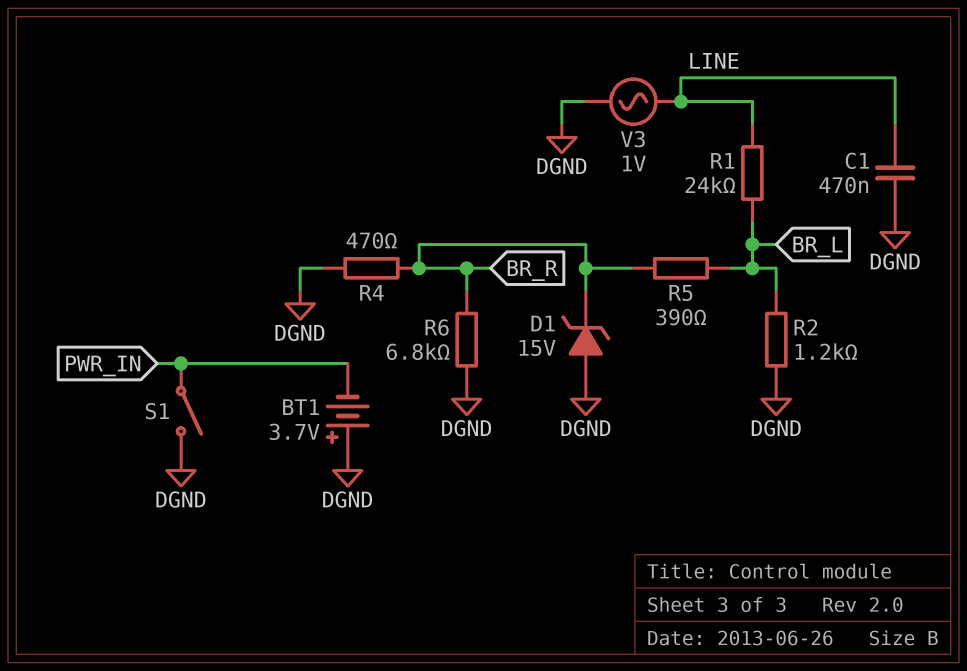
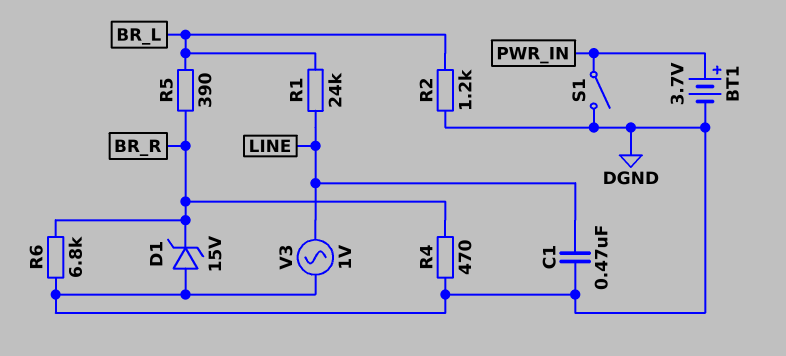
BT1: 3.7V (plus DGND, minus PWR_IN) -> 3.7V (plus PWR_IN, minus DGND)

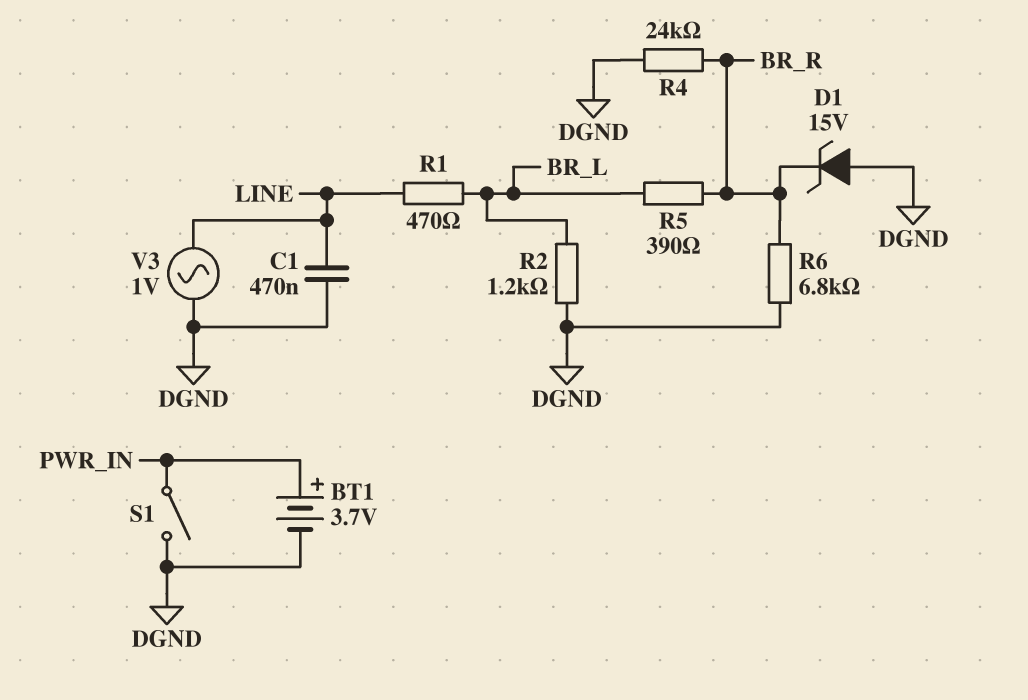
R1: 24k (BR_L, LINE) -> 470 (BR_L, LINE)
R4: 470 (BR_R, DGND) -> 24k (BR_R, DGND)

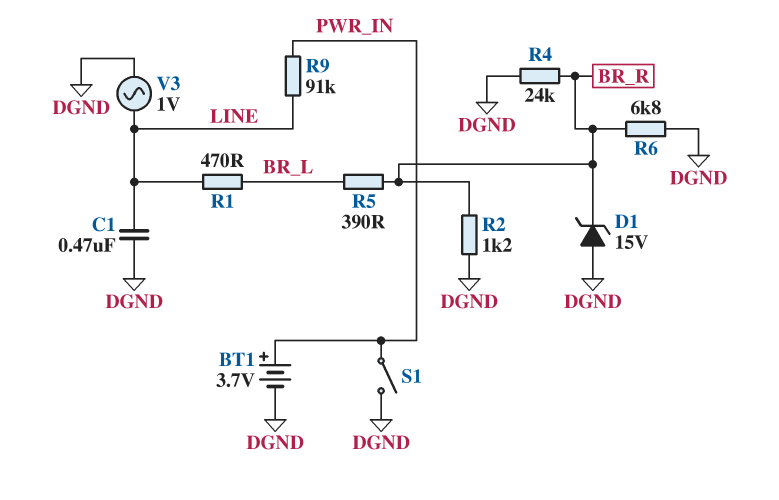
R2: 1.2k (BR_L, DGND) -> 1.2k (BR_R, DGND)
R9: none -> 91k (LINE, PWR_IN)

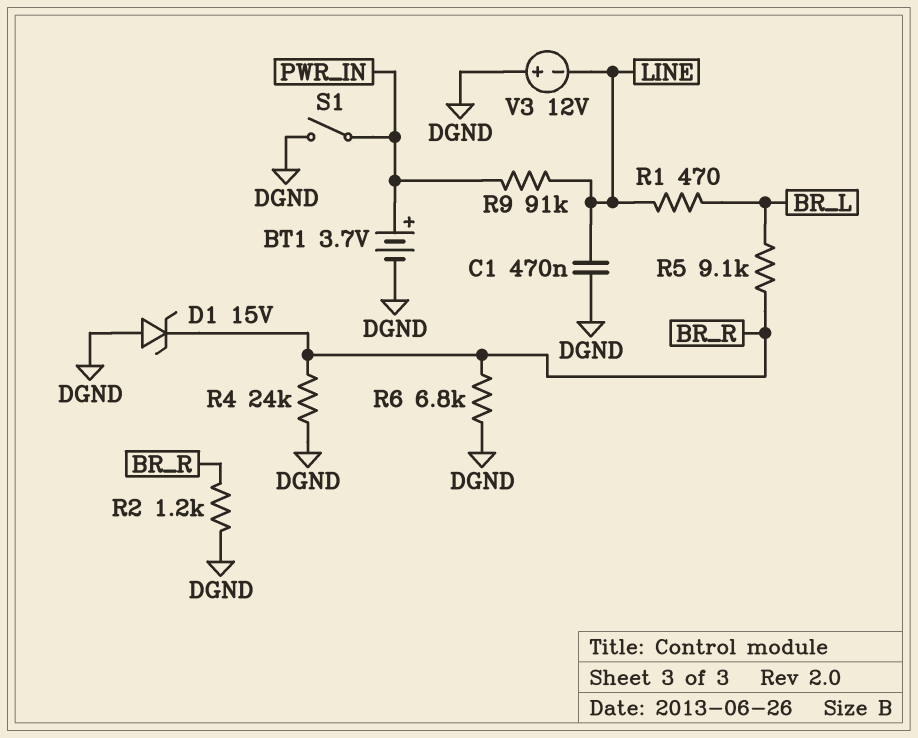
R5: 390 (BR_L, BR_R) -> 9.1k (BR_L, BR_R)
V3: AC 1V (DGND, LINE) -> 12V (plus DGND, minus LINE)

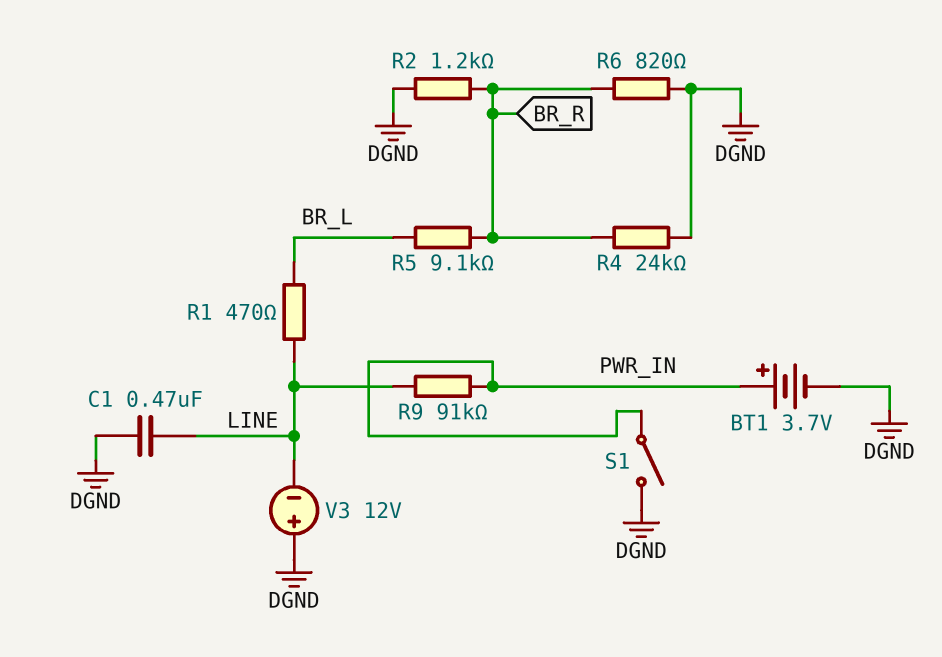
D1: zener 15V (A DGND, K BR_R) -> none
R6: 6.8k (BR_R, DGND) -> 820 (BR_R, DGND)

